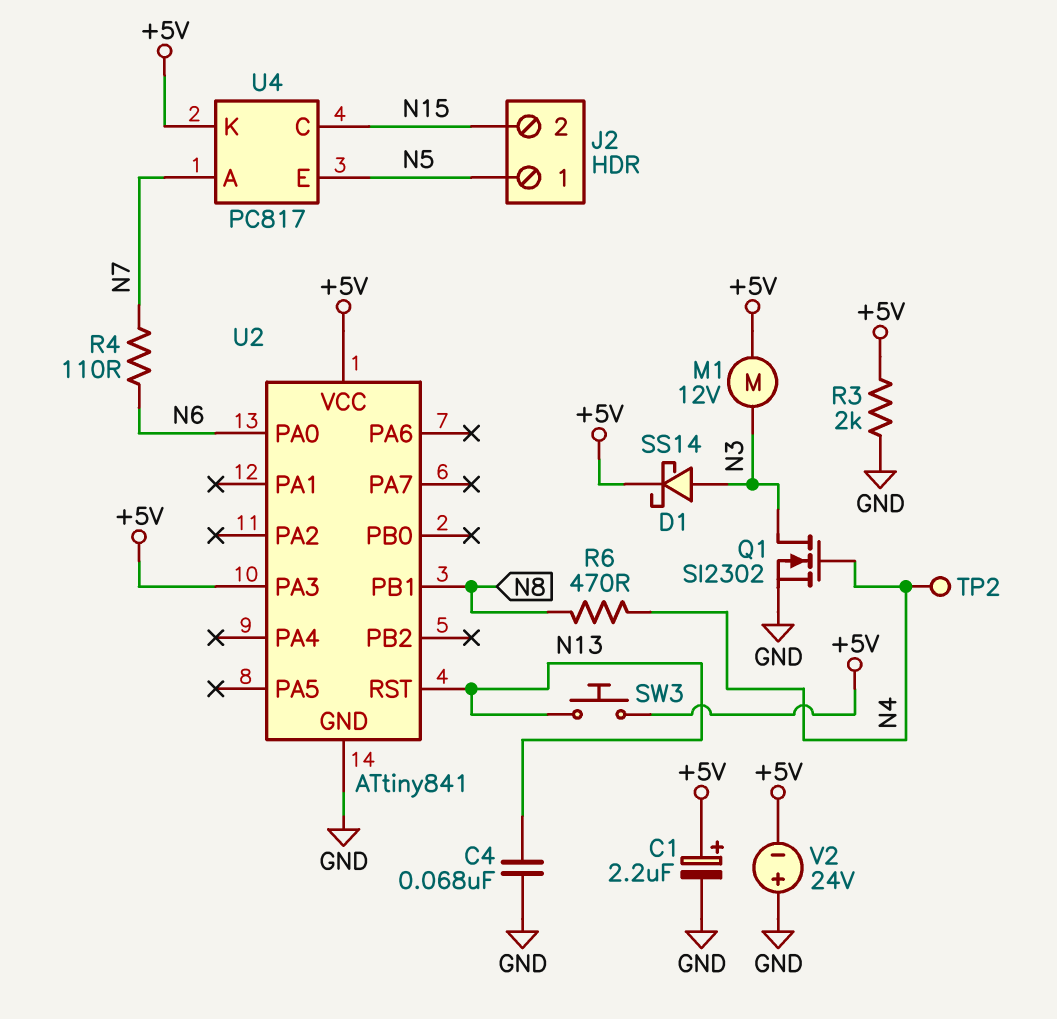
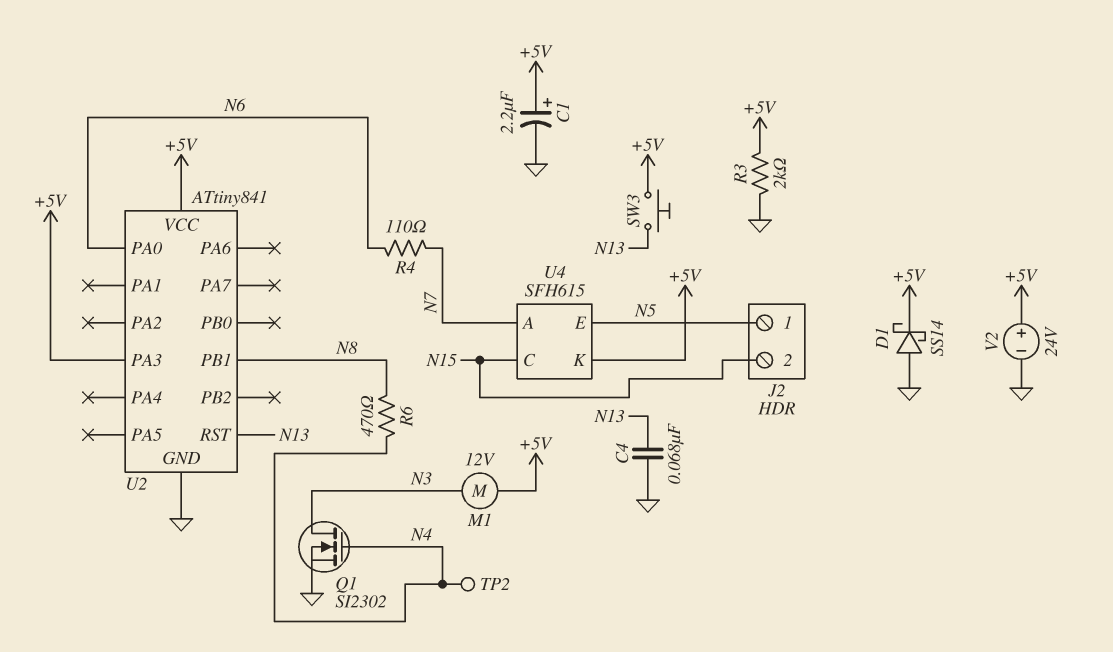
D1: schottky SS14 (A N3, K +5V) -> schottky SS14 (A GND, K +5V)
U4: PC817 -> SFH615
V2: 24V (plus GND, minus +5V) -> 24V (plus +5V, minus GND)

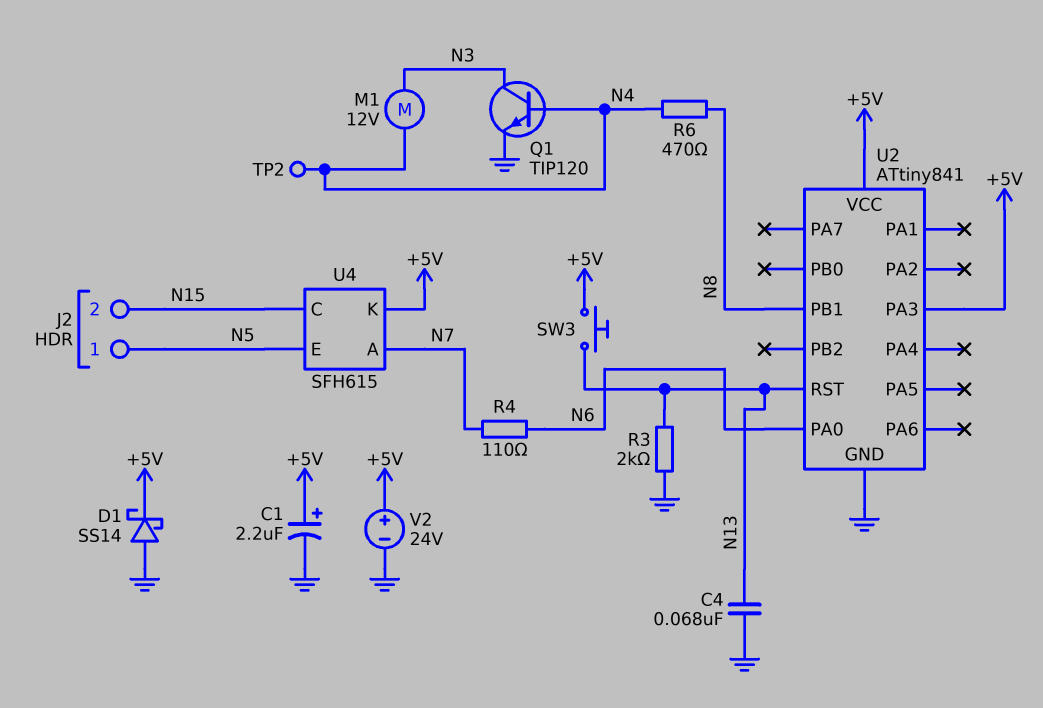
M1: motor 12V (+5V, N3) -> motor 12V (N3, N4)
Q1: NMOS SI2302 (G N4, D N3, S GND) -> NPN TIP120 (B N4, C N3, E GND)
R3: 2k (+5V, GND) -> 2k (GND, N13)

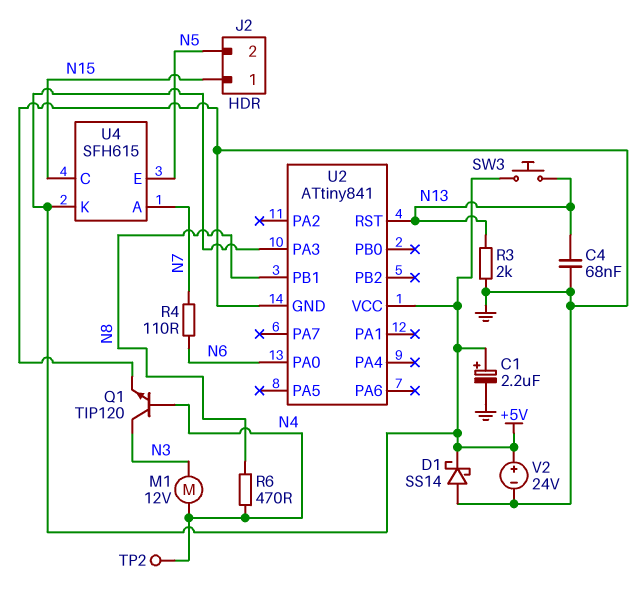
J2 pin 1: N5 -> N15
J2 pin 2: N15 -> N5

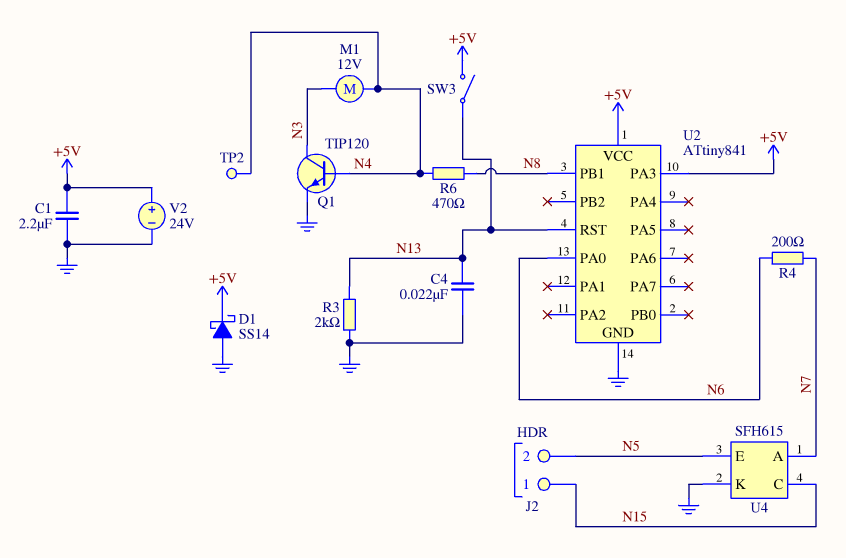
C1: 2.2uF (plus +5V, minus GND) -> 2.2uF (+5V, GND)
C4: 68nF (GND, N13) -> 22nF (GND, N13)
R4: 110 (N6, N7) -> 200 (N6, N7)
SW3: button (+5V, N13) -> switch (+5V, N13)
U4 pin K: +5V -> GND

